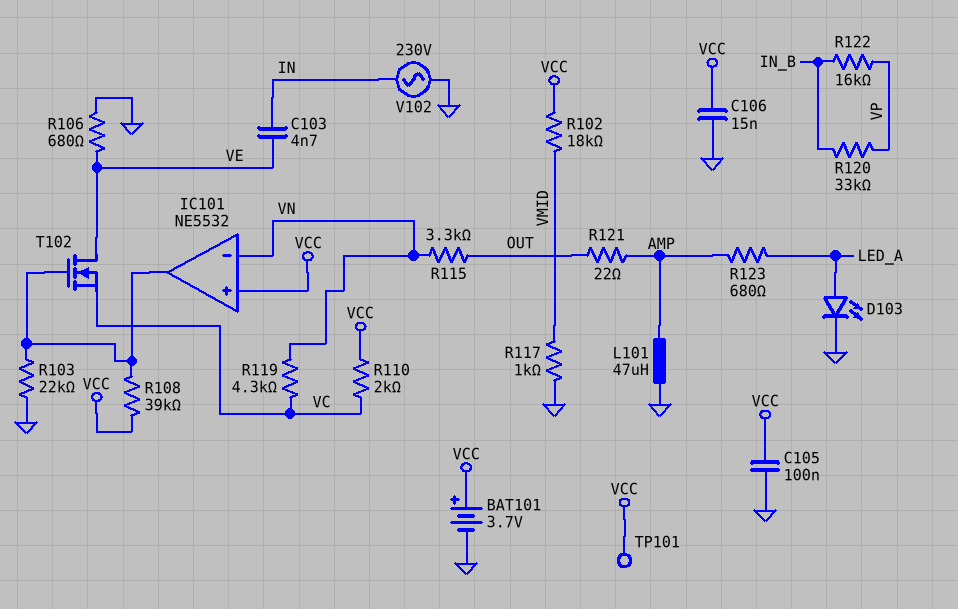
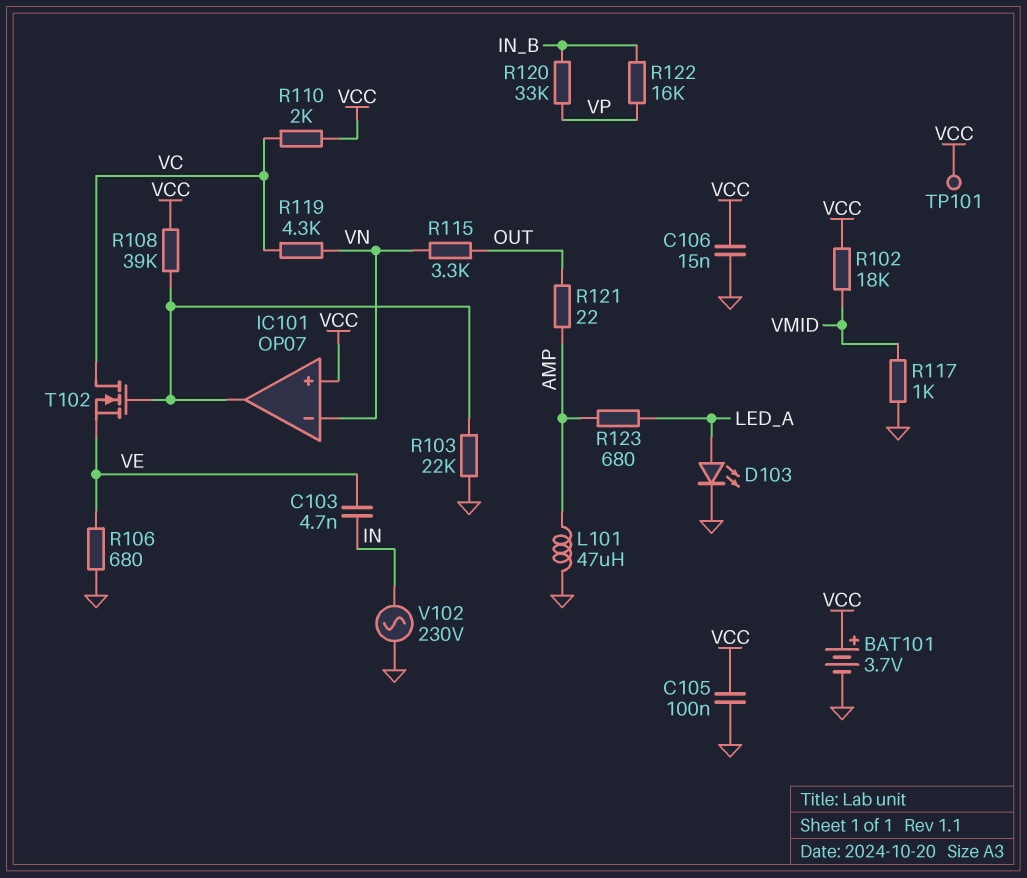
IC101: NE5532 -> OP07
T102: NMOS (G IC101/out, D VE, S VC) -> NMOS (G IC101/out, D VC, S VE)

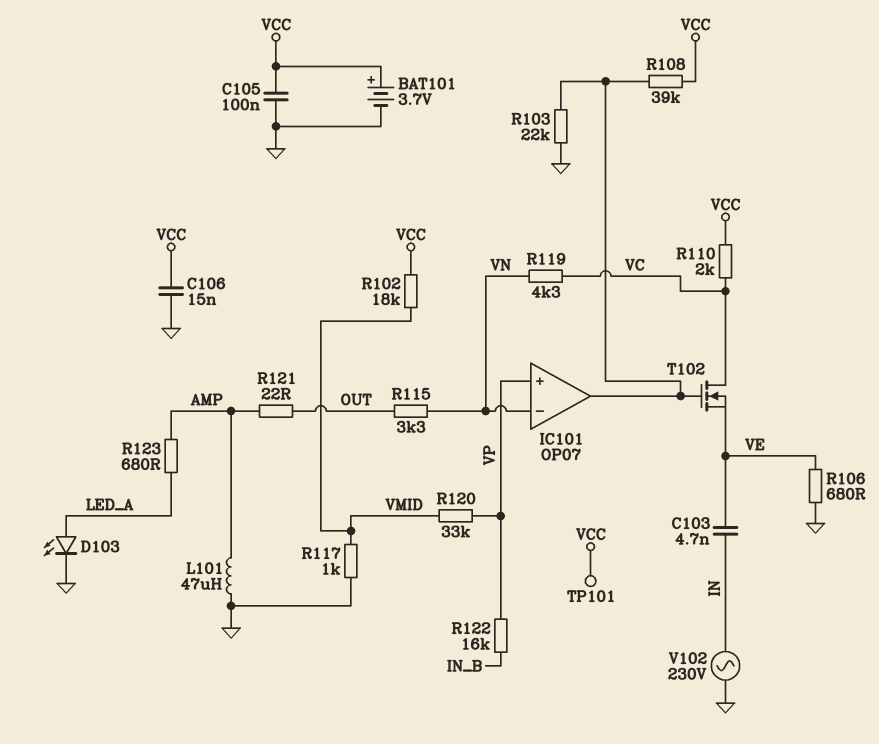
IC101 pin in+: VCC -> VP
R120: 33k (IN_B, VP) -> 33k (VMID, VP)

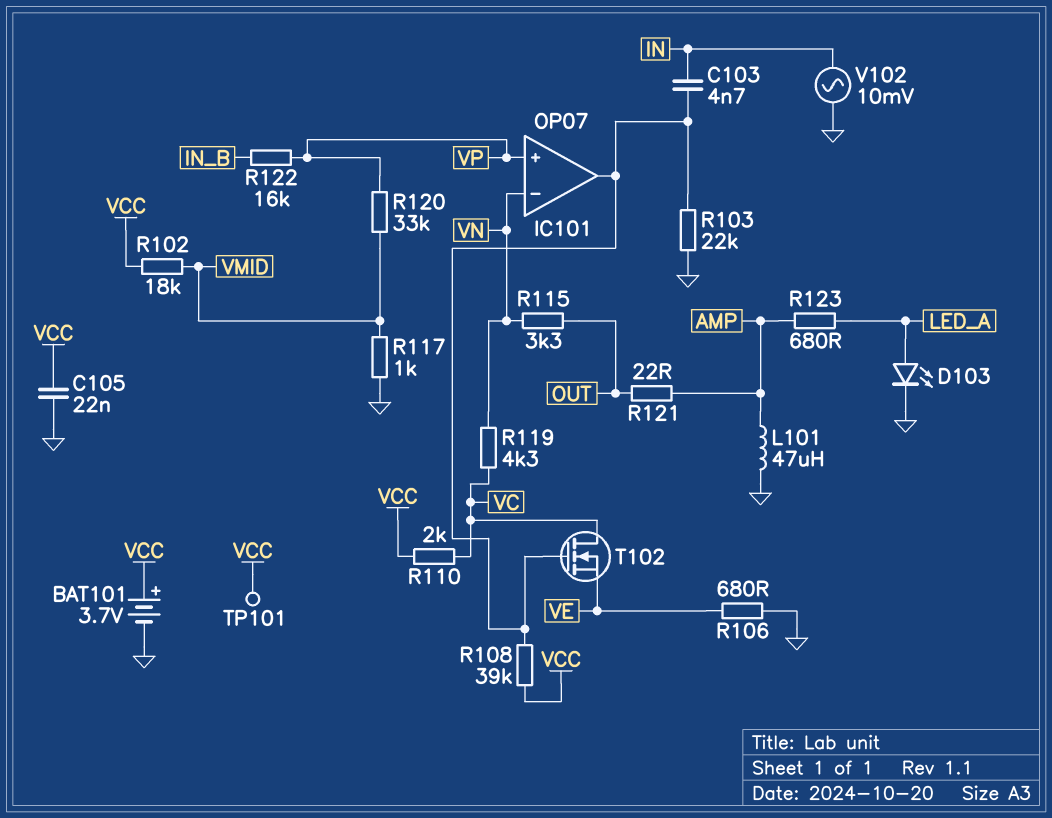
C103: 4.7nF (IN, VE) -> 4.7nF (IC101/out, IN)
C105: 100nF (GND, VCC) -> 22nF (GND, VCC)
C106: 15nF (GND, VCC) -> none
V102: AC 230V (GND, IN) -> AC 10mV (GND, IN)

